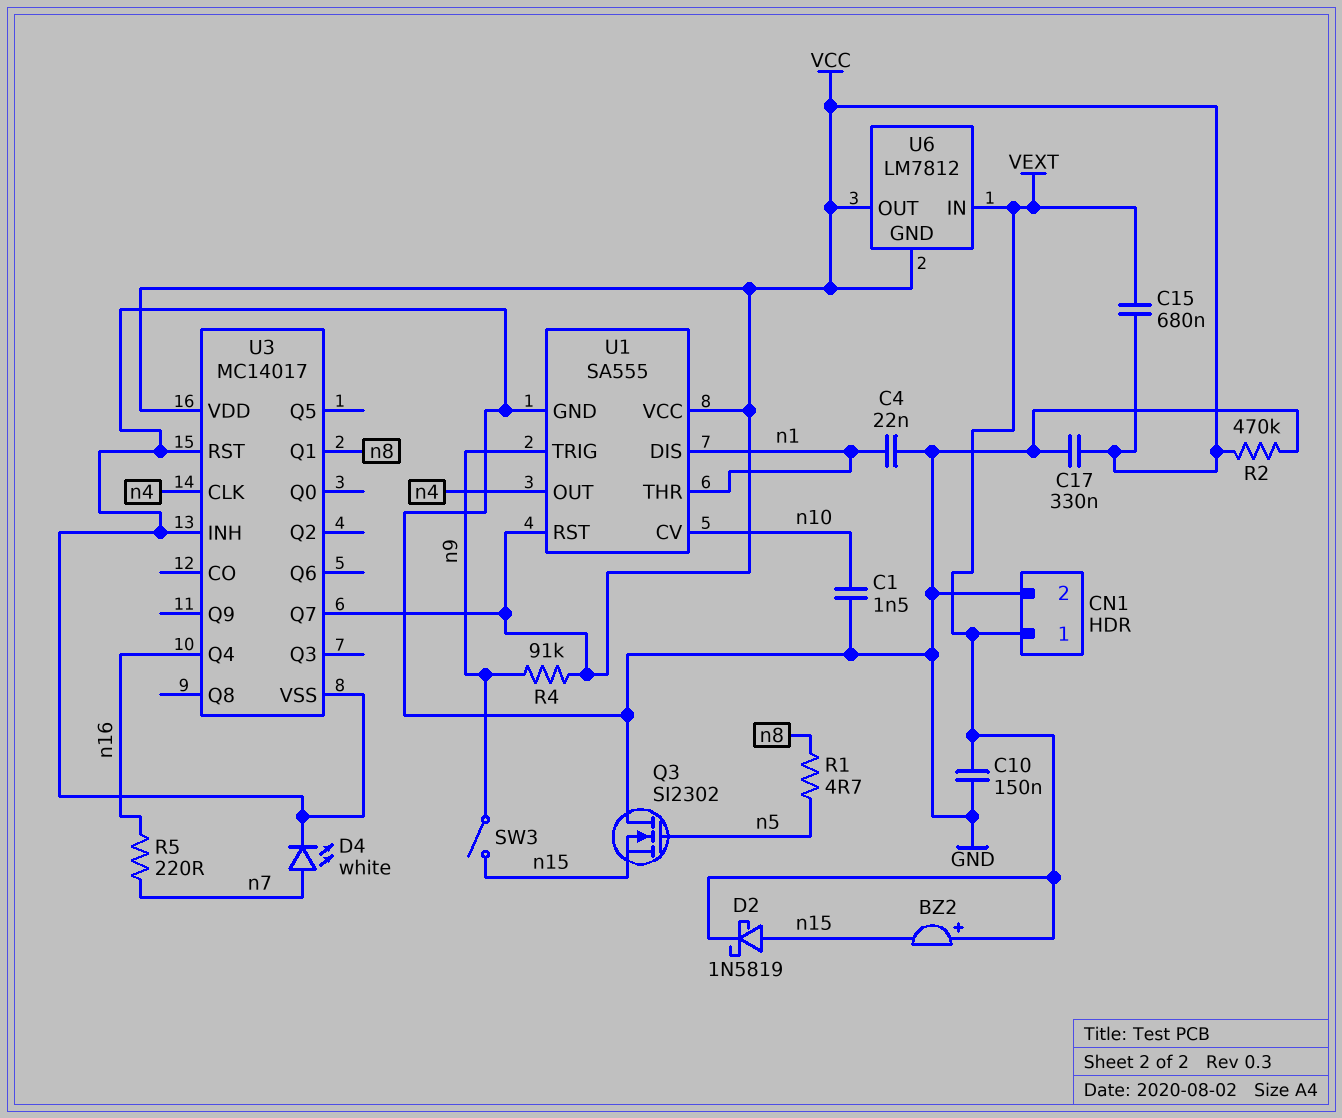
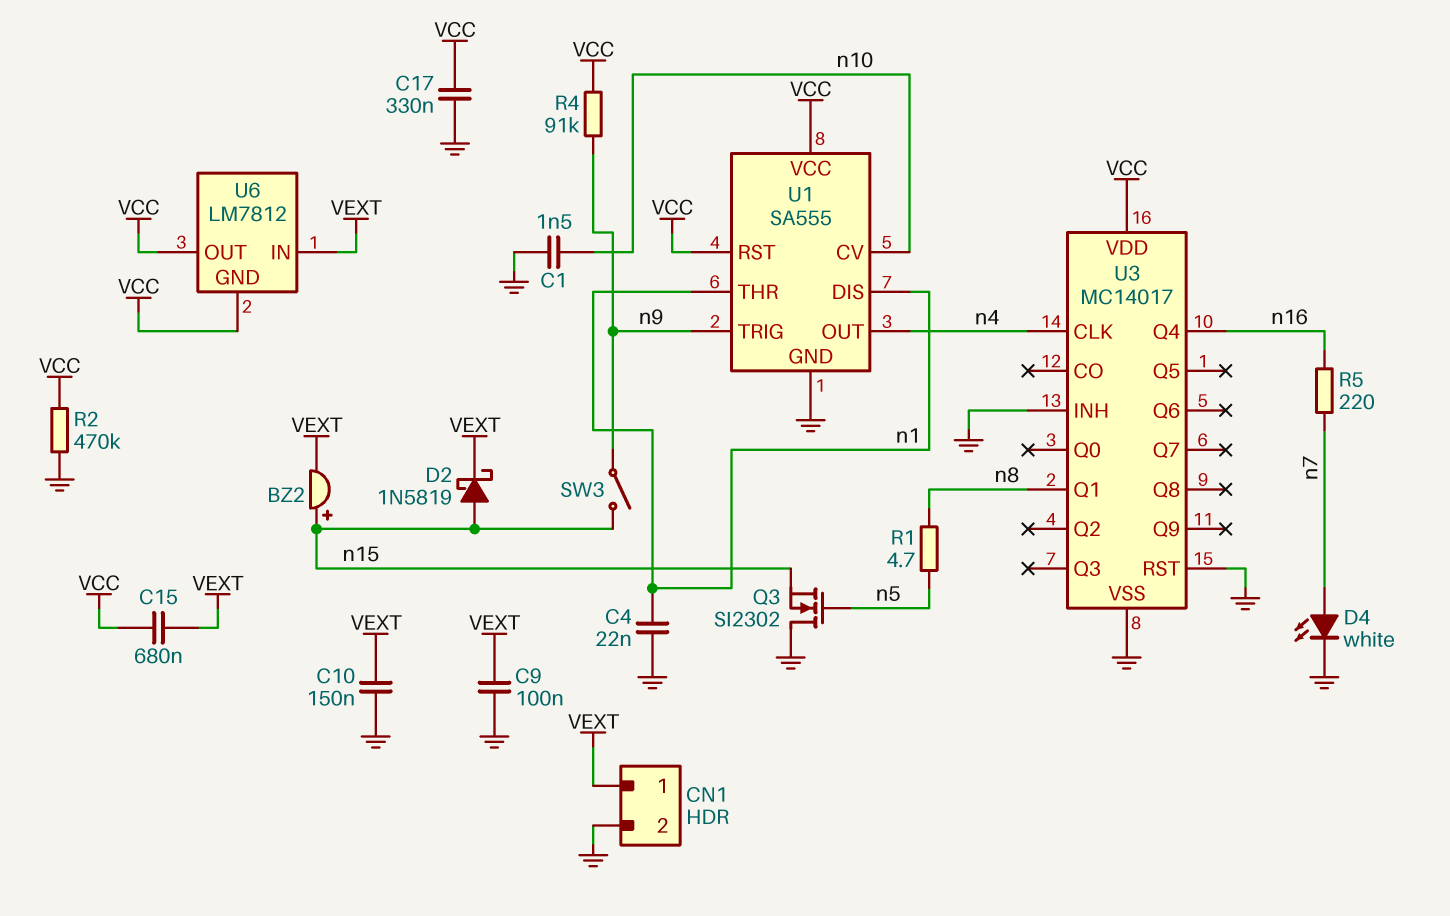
BZ2: buzzer (plus VEXT, minus n15) -> buzzer (plus n15, minus VEXT)
C9: none -> 100nF (GND, VEXT)
U3 pin Q7: VCC -> none

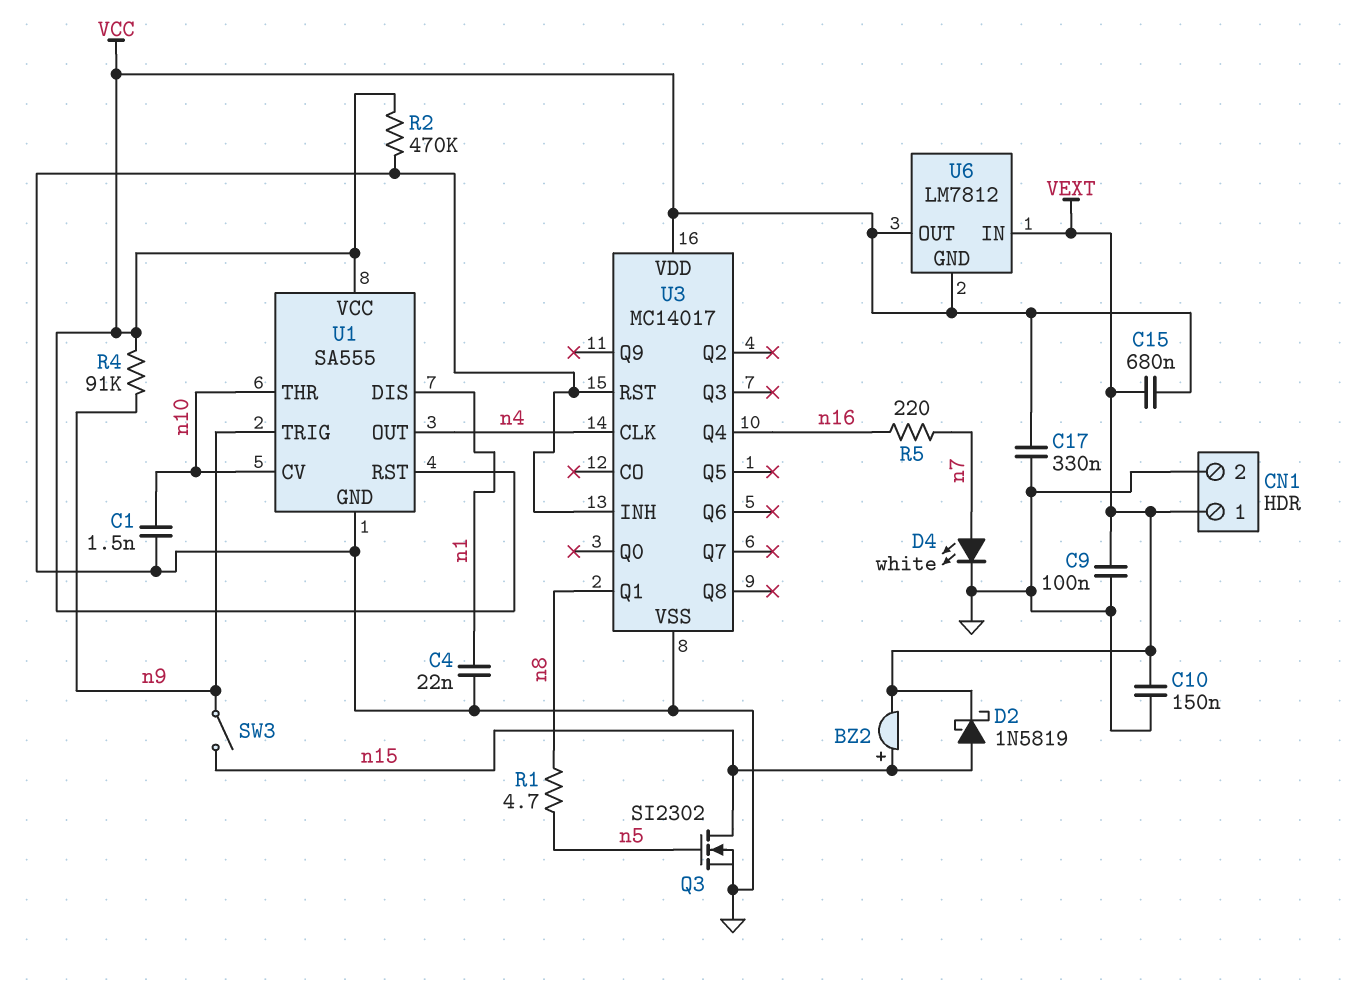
Q3: NMOS SI2302 (G n5, D GND, S n15) -> NMOS SI2302 (G n5, D n15, S GND)
U1 pin THR: n1 -> n10

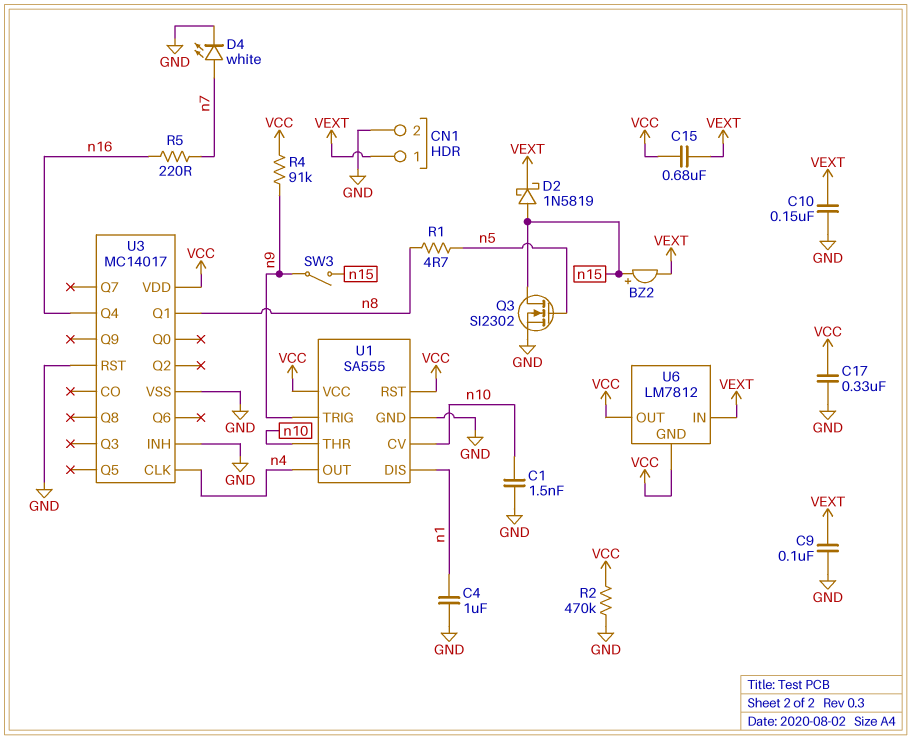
C4: 22nF (GND, n1) -> 1uF (GND, n1)

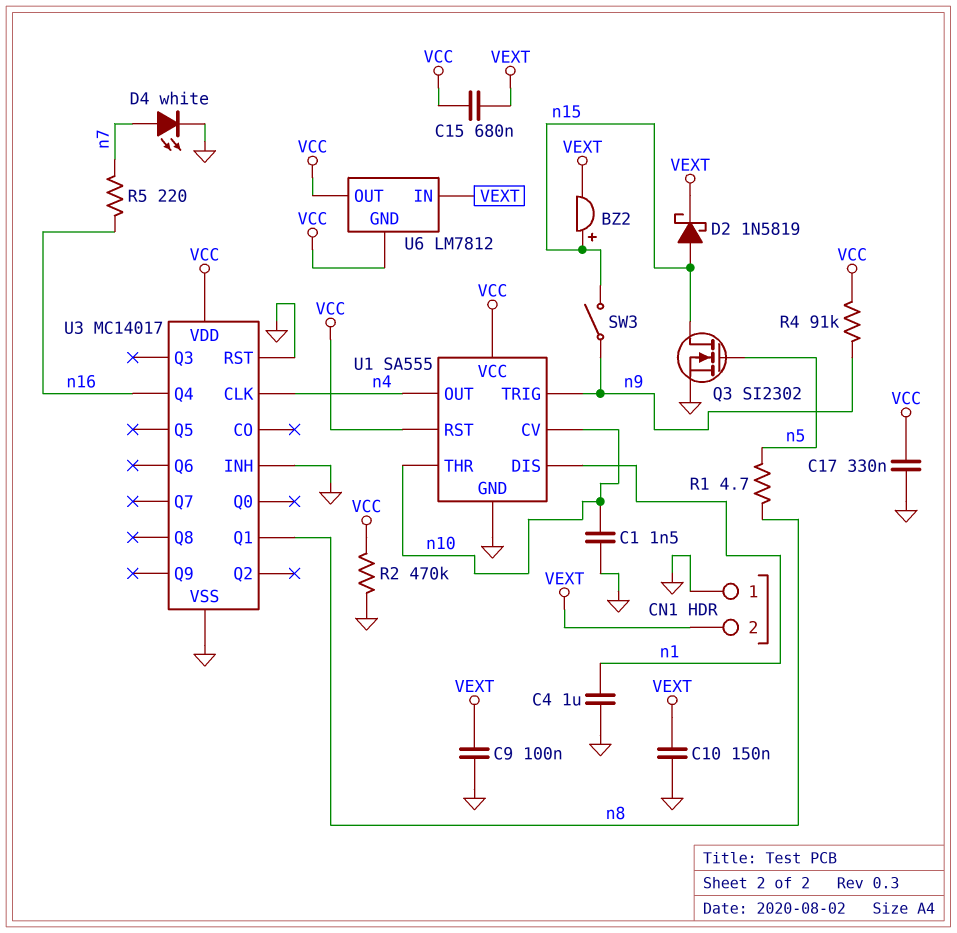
CN1 pin 1: VEXT -> GND
CN1 pin 2: GND -> VEXT

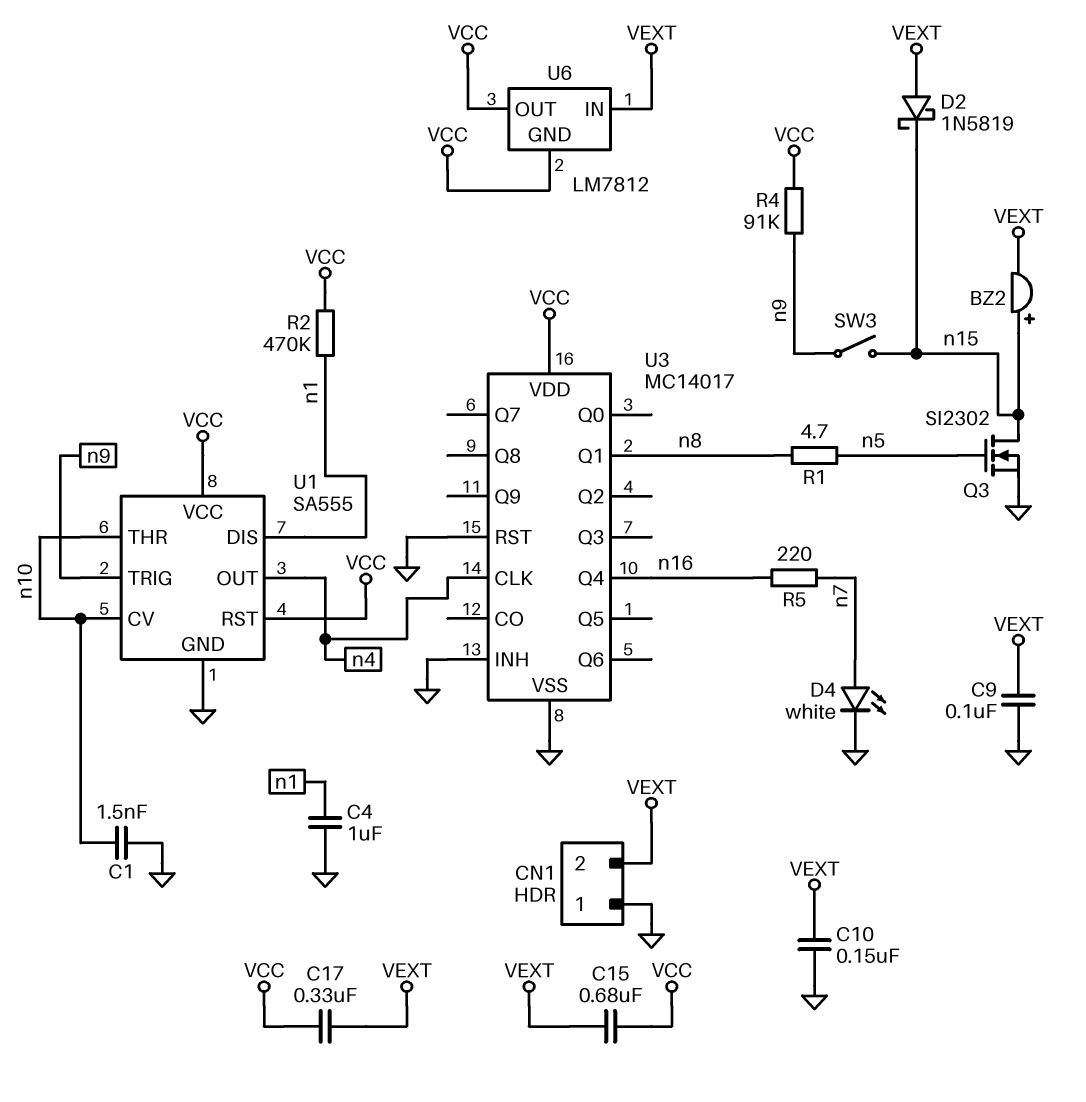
C17: 330nF (GND, VCC) -> 330nF (VCC, VEXT)
D2: schottky 1N5819 (A n15, K VEXT) -> schottky 1N5819 (A VEXT, K n15)
R2: 470k (GND, VCC) -> 470k (VCC, n1)

